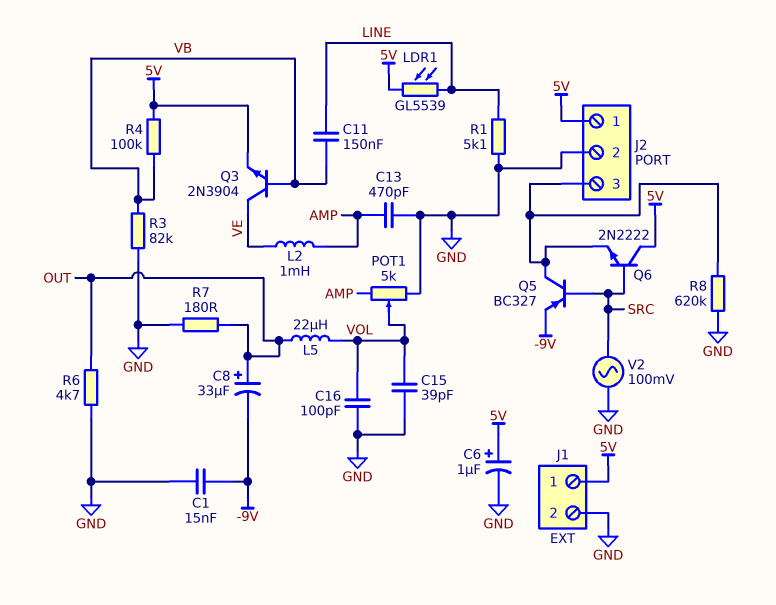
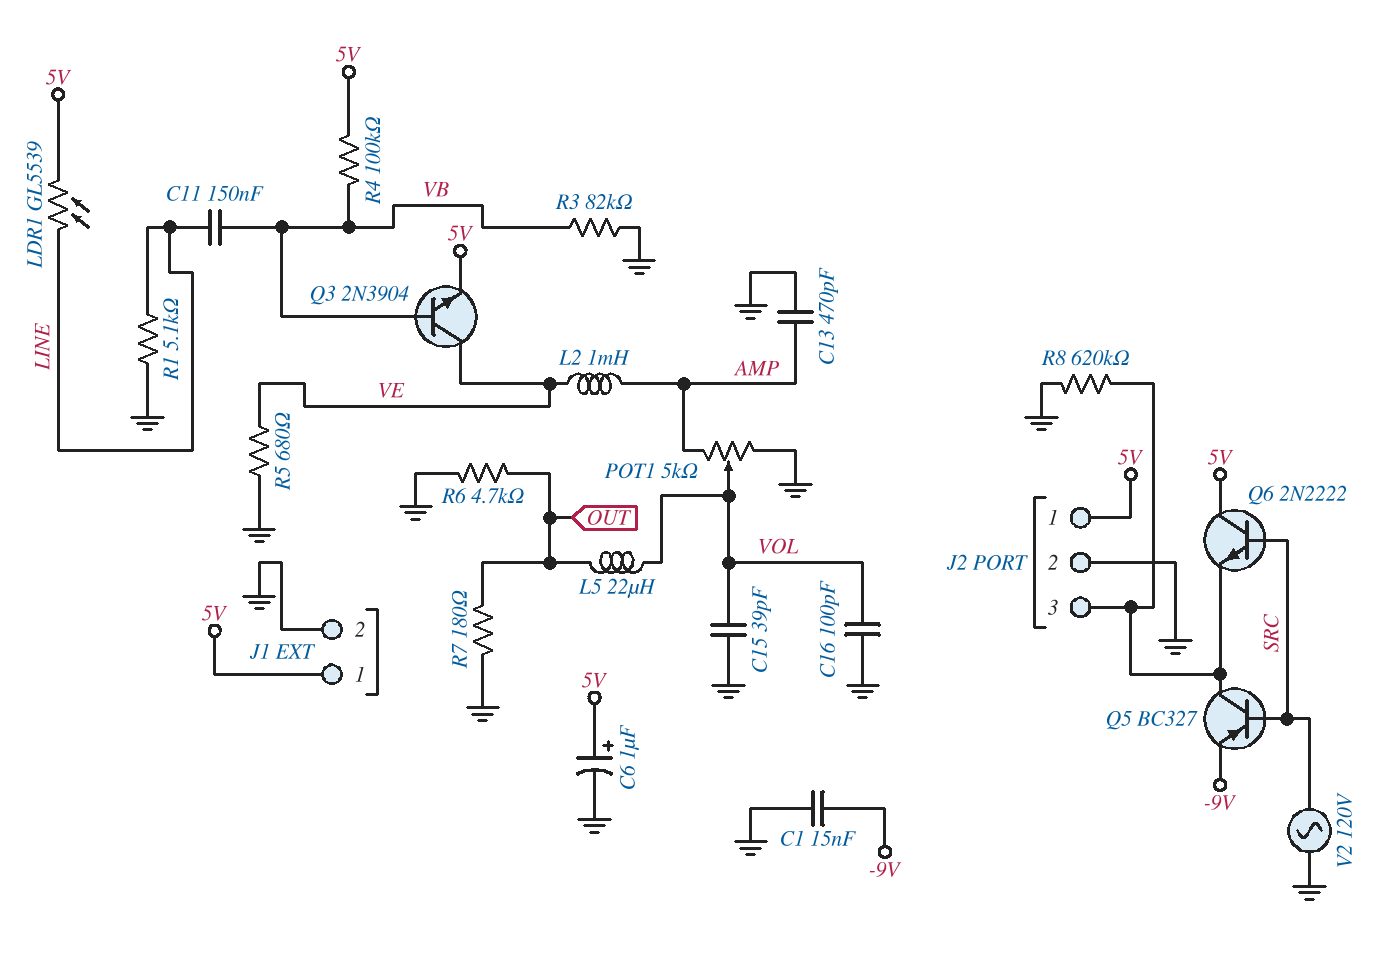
C8: 33uF (plus OUT, minus -9V) -> none
R5: none -> 680 (GND, VE)
V2: AC 100mV (GND, SRC) -> AC 120V (GND, SRC)

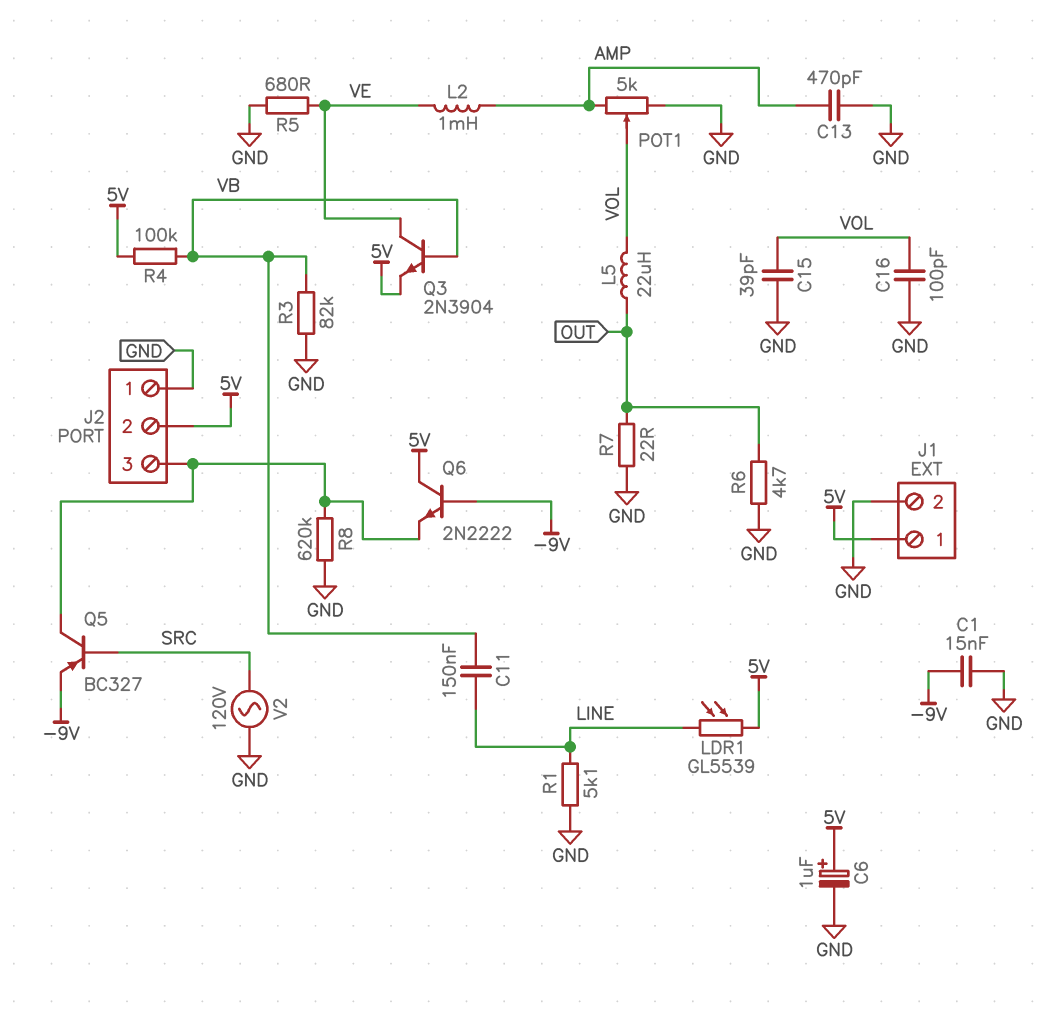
J2 pin 1: 5V -> GND
J2 pin 2: GND -> 5V
Q6: NPN 2N2222 (B SRC, C 5V, E J2/3) -> NPN 2N2222 (B -9V, C 5V, E J2/3)
R7: 180 (GND, OUT) -> 22 (GND, OUT)

